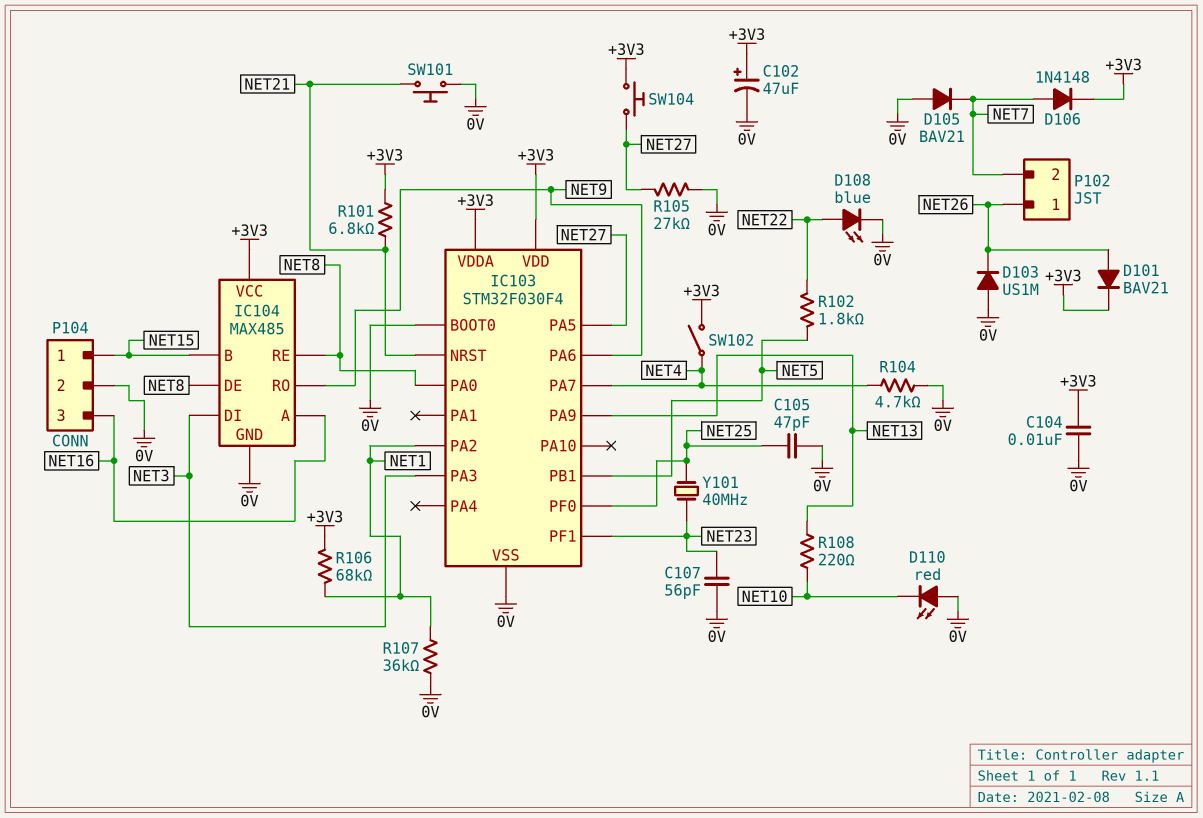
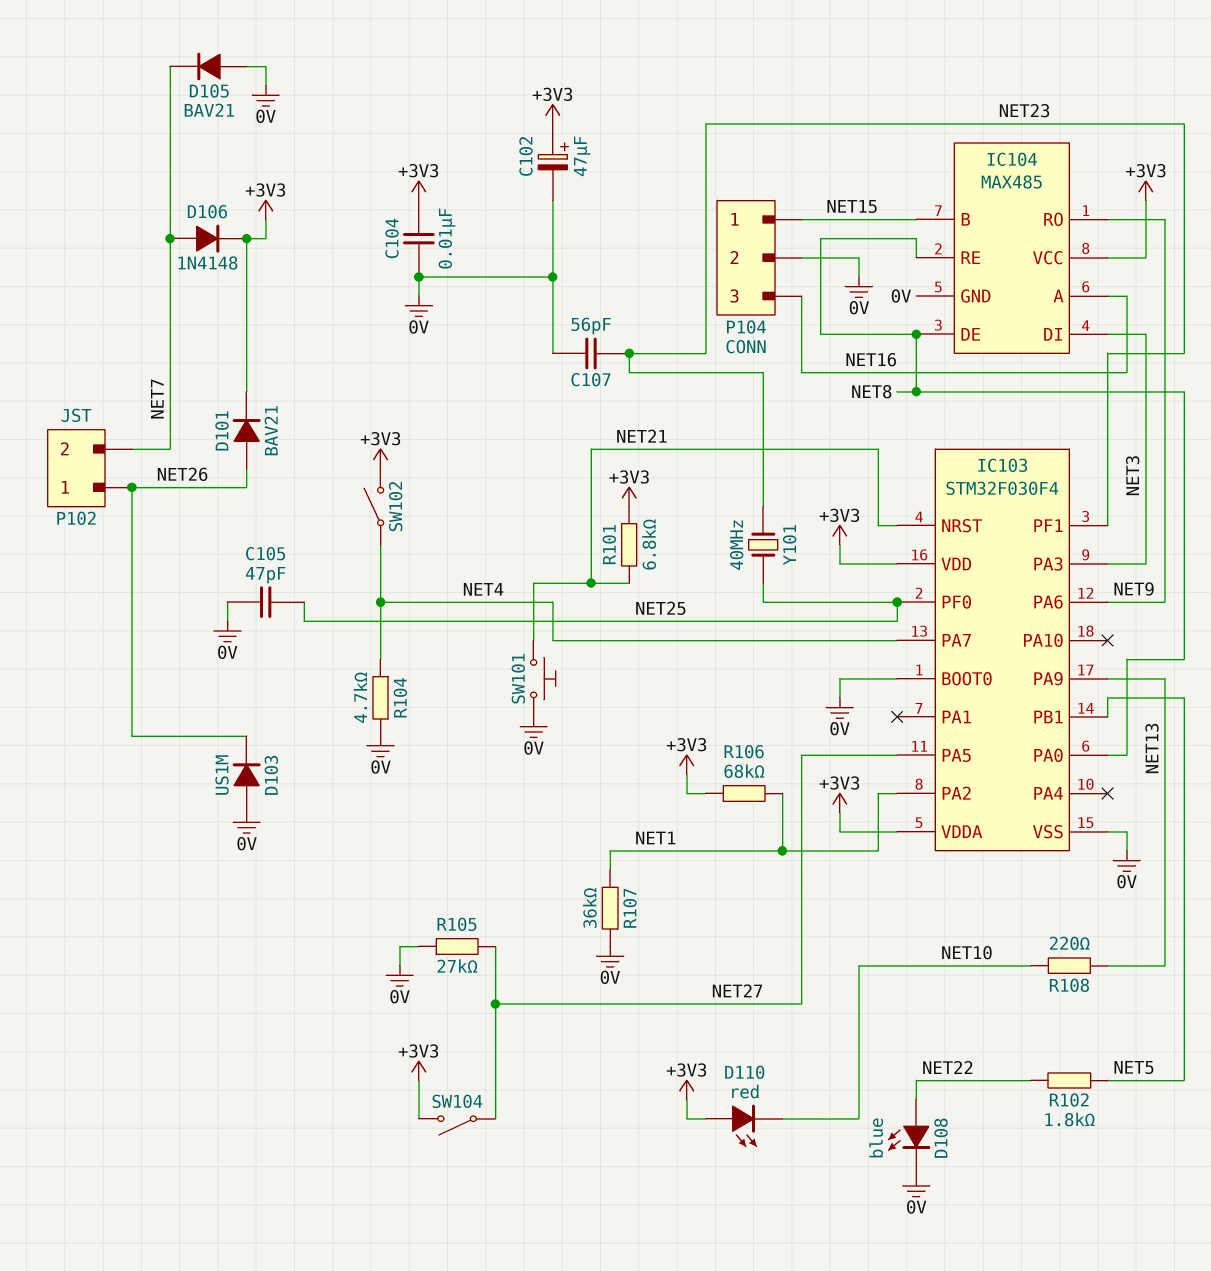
D110: LED red (A 0V, K NET10) -> LED red (A +3V3, K NET10)
SW104: button (+3V3, NET27) -> switch (+3V3, NET27)

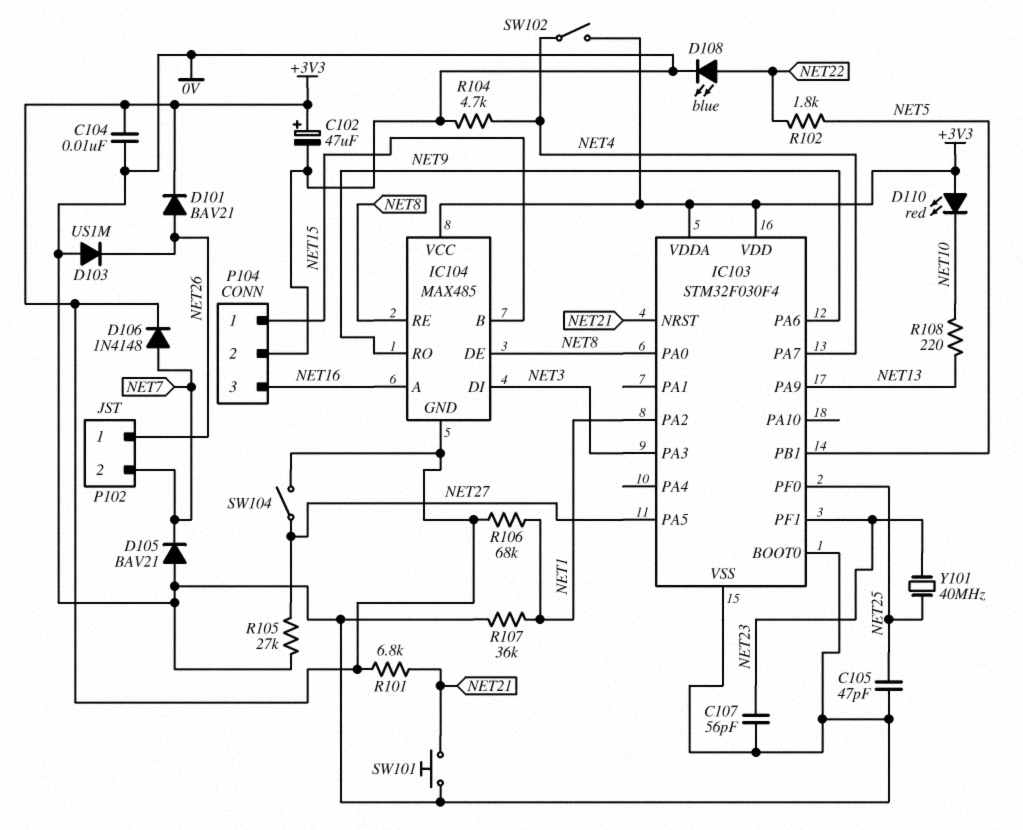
IC104 pin GND: 0V -> +3V3

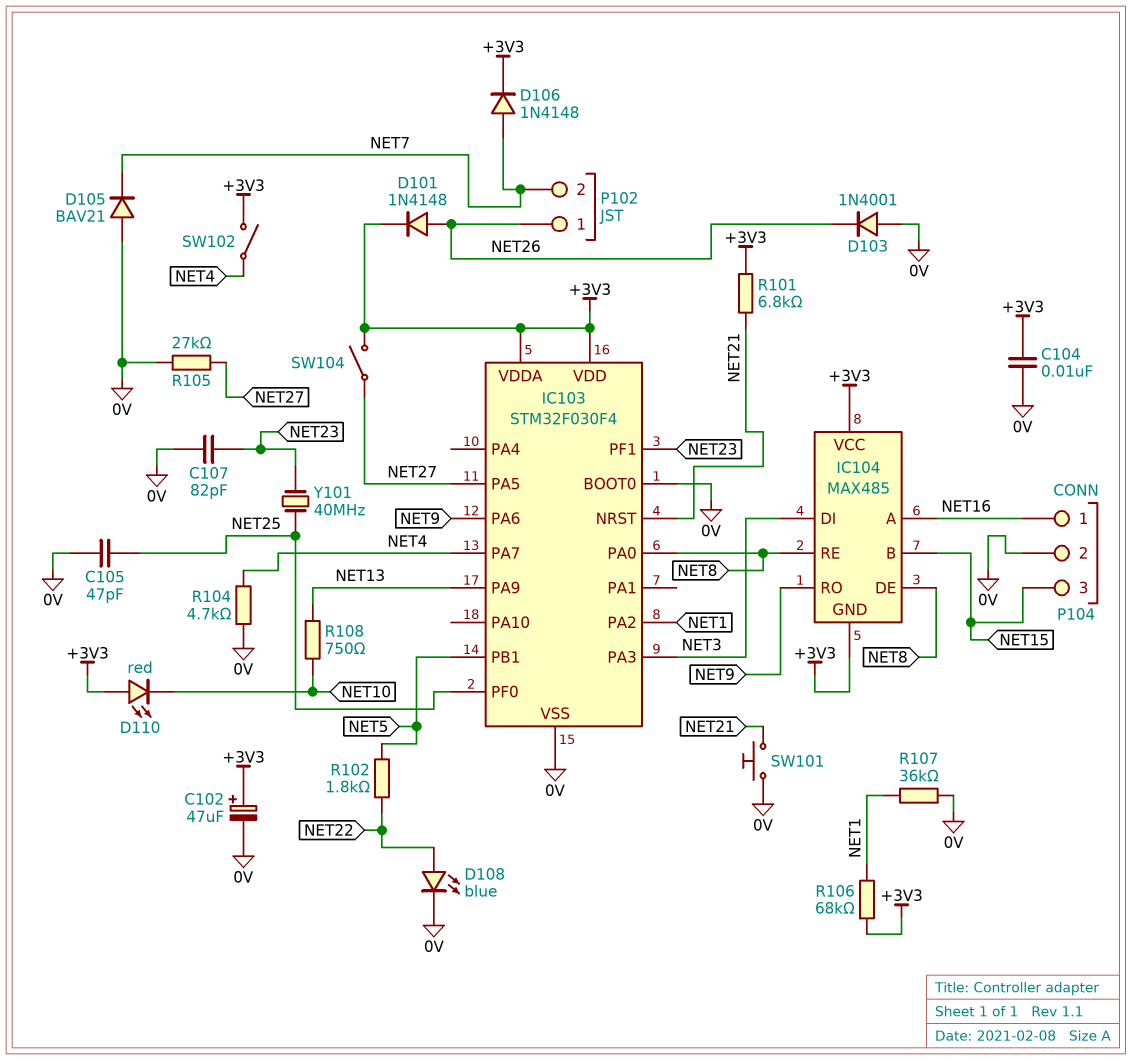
C107: 56pF (0V, NET23) -> 82pF (0V, NET23)
D101: diode BAV21 (A NET26, K +3V3) -> diode 1N4148 (A NET26, K +3V3)
D103: diode US1M (A 0V, K NET26) -> diode 1N4001 (A 0V, K NET26)
P104 pin 1: NET15 -> NET16
P104 pin 3: NET16 -> NET15
R108: 220 (NET10, NET13) -> 750 (NET10, NET13)

